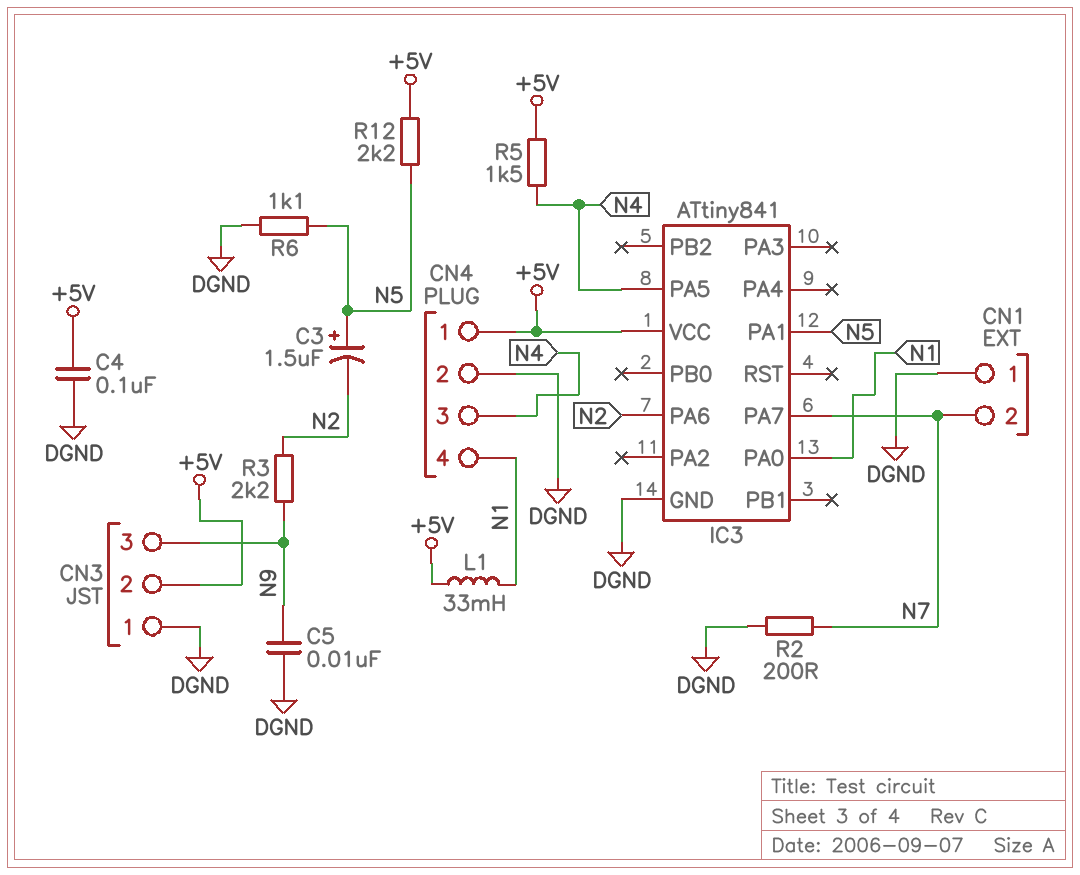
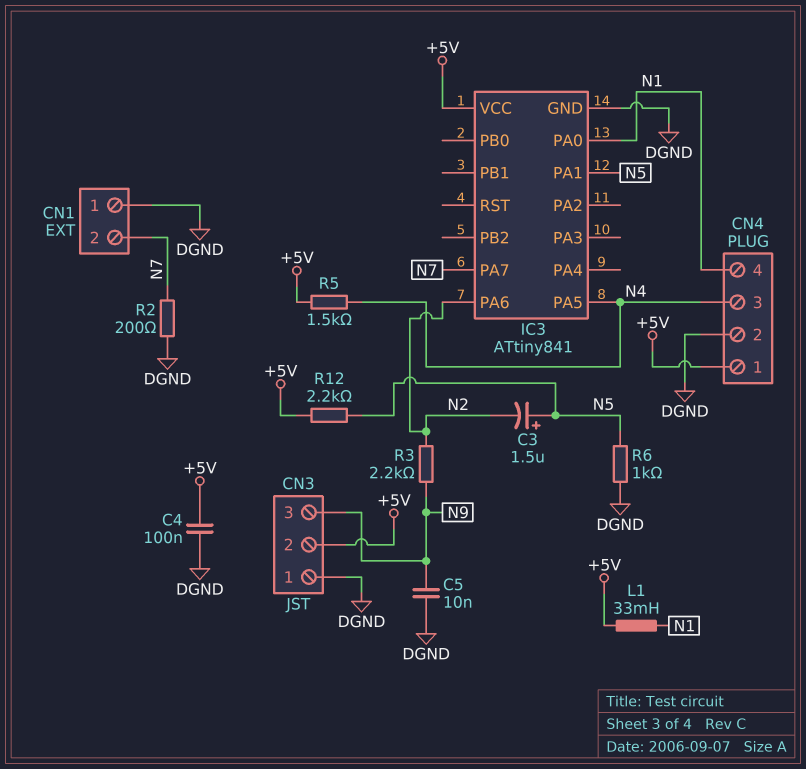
R6: 1.1k (DGND, N5) -> 1k (DGND, N5)

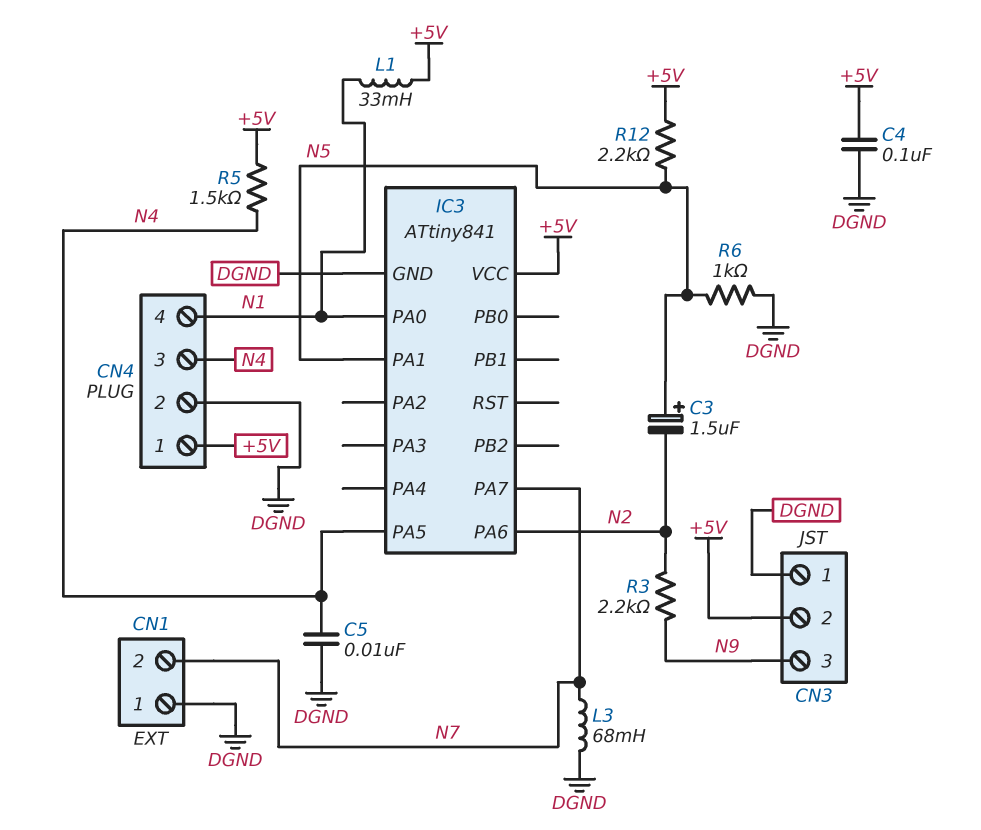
C5: 10nF (DGND, N9) -> 10nF (DGND, N4)
L3: none -> 68mH (DGND, N7)
R2: 200 (DGND, N7) -> none

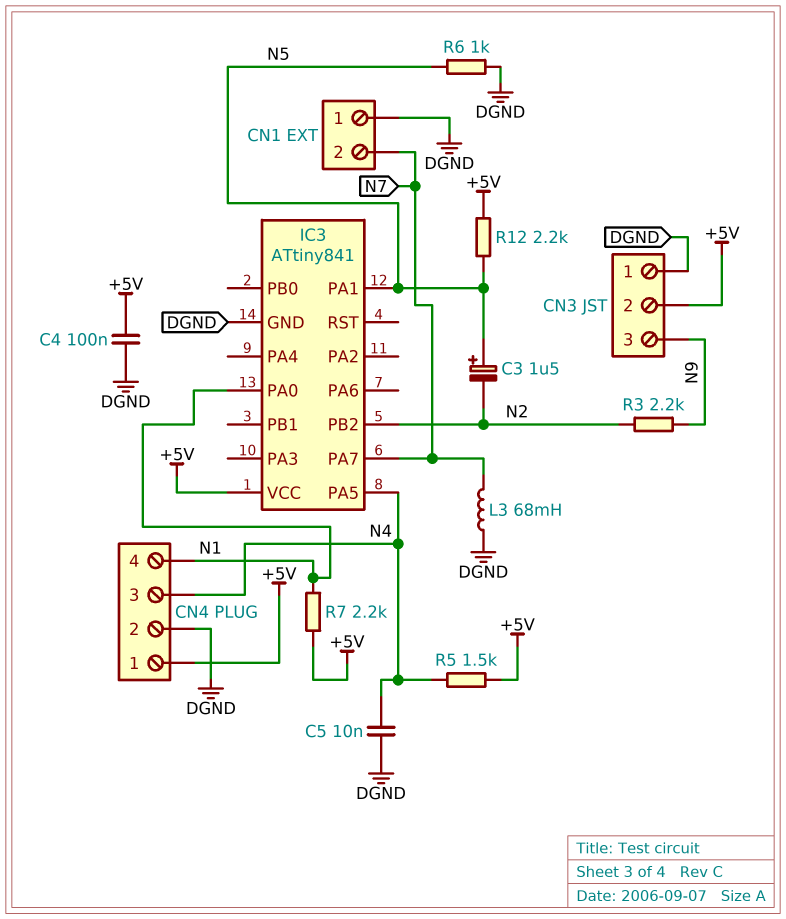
IC3 pin PA6: N2 -> none
IC3 pin PB2: none -> N2
L1: 33mH (+5V, N1) -> none
R7: none -> 2.2k (+5V, N1)

